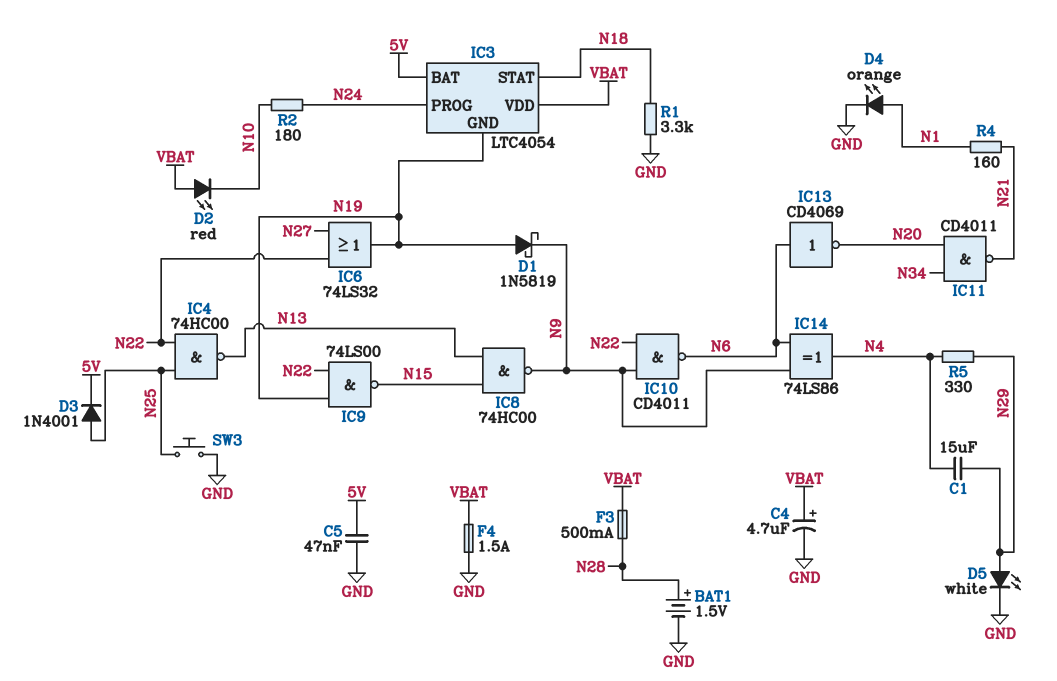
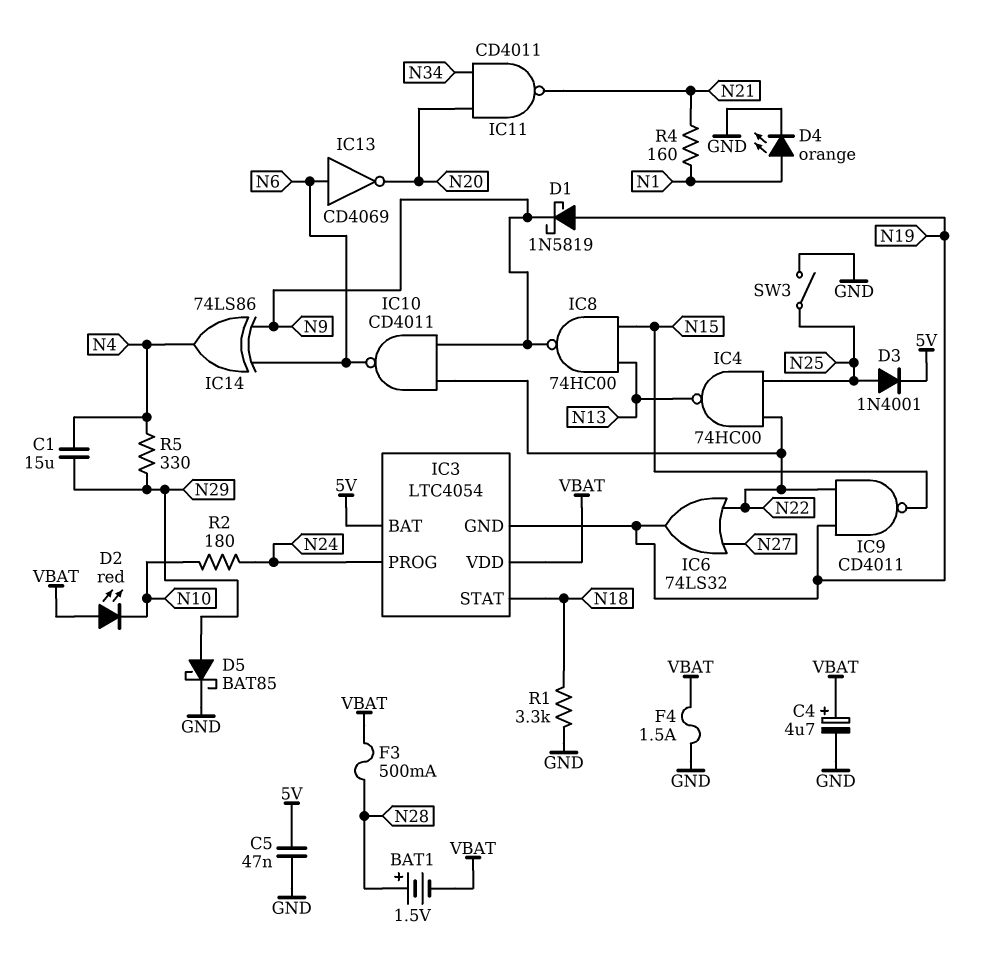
BAT1: 1.5V (plus N28, minus GND) -> 1.5V (plus N28, minus VBAT)
D5: LED white (A N29, K GND) -> schottky BAT85 (A N29, K GND)
IC9: NAND 74LS00 (in N19, in N22, out N15) -> NAND CD4011 (in N19, in N22, out N15)
SW3: button (GND, N25) -> switch (GND, N25)

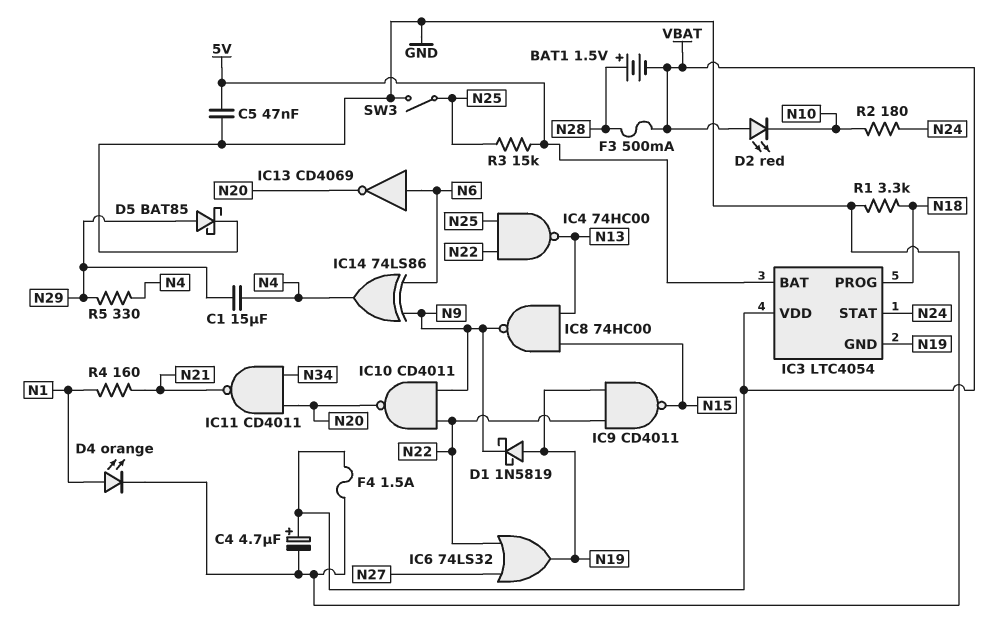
D3: diode 1N4001 (A N25, K 5V) -> none
IC3 pin PROG: N24 -> N18
IC3 pin STAT: N18 -> N24
IC10: NAND CD4011 (in N9, in N22, out N6) -> NAND CD4011 (in N9, in N22, out N20)
R3: none -> 15k (5V, N25)

